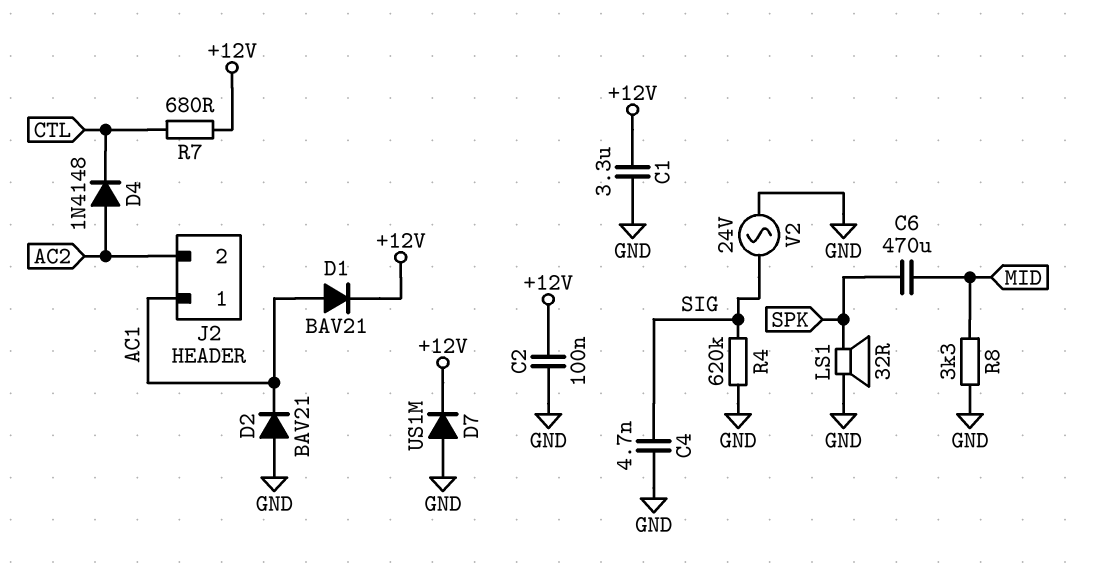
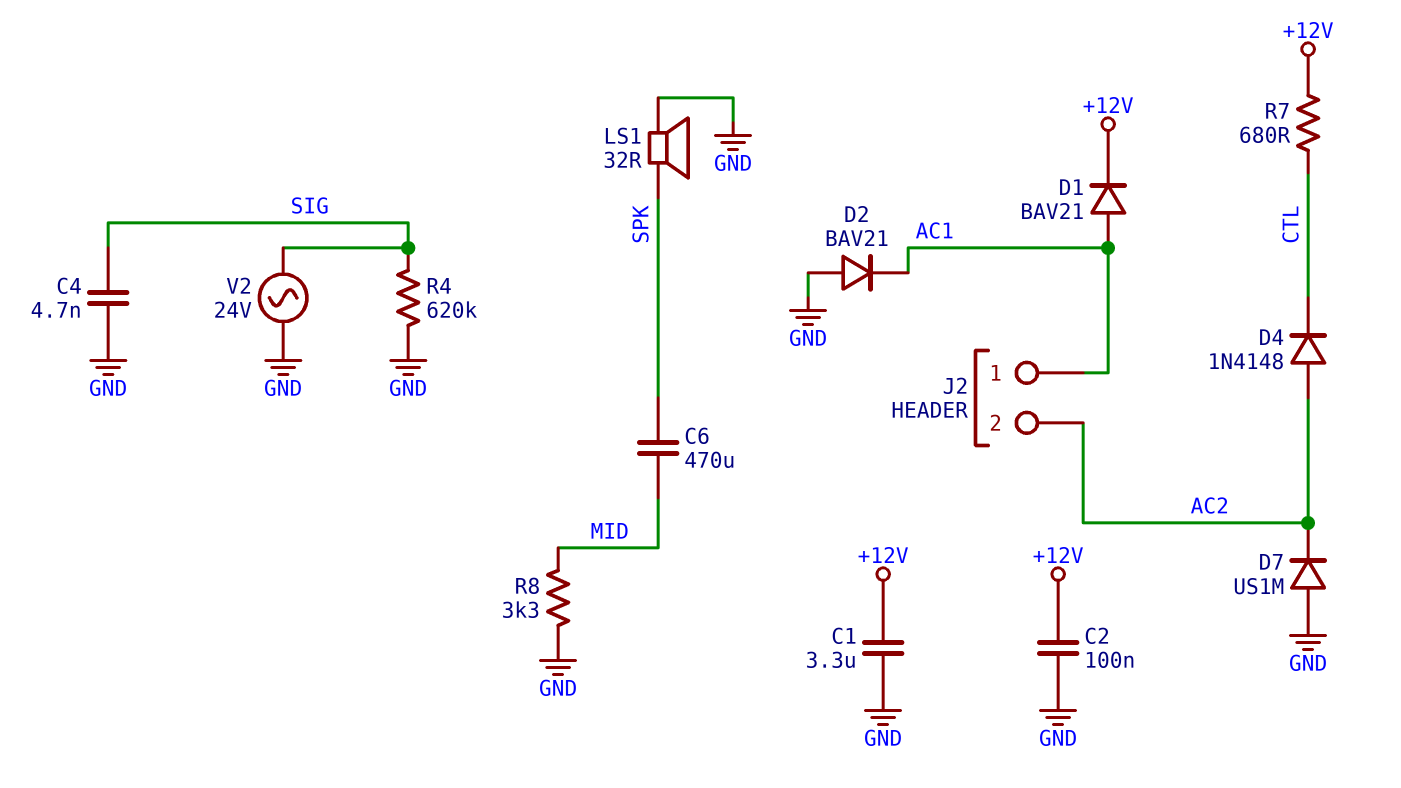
D7: diode US1M (A GND, K +12V) -> diode US1M (A GND, K AC2)

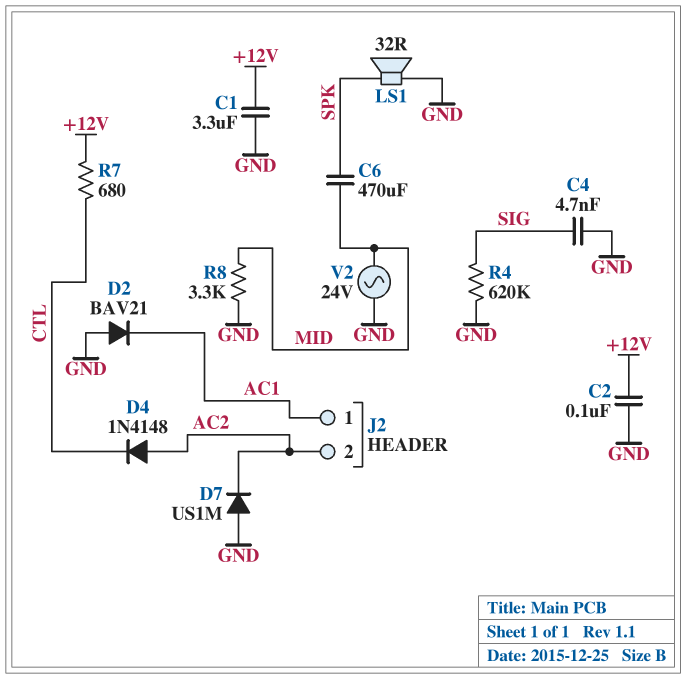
D1: diode BAV21 (A AC1, K +12V) -> none
V2: AC 24V (GND, SIG) -> AC 24V (GND, MID)

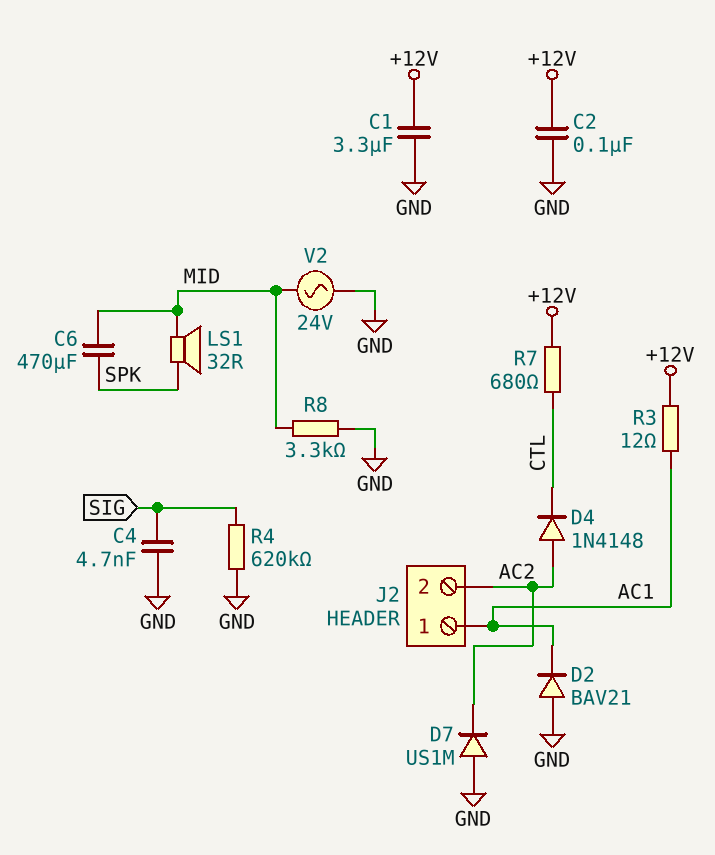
LS1: speaker 32R (GND, SPK) -> speaker 32R (MID, SPK)
R3: none -> 12 (+12V, AC1)

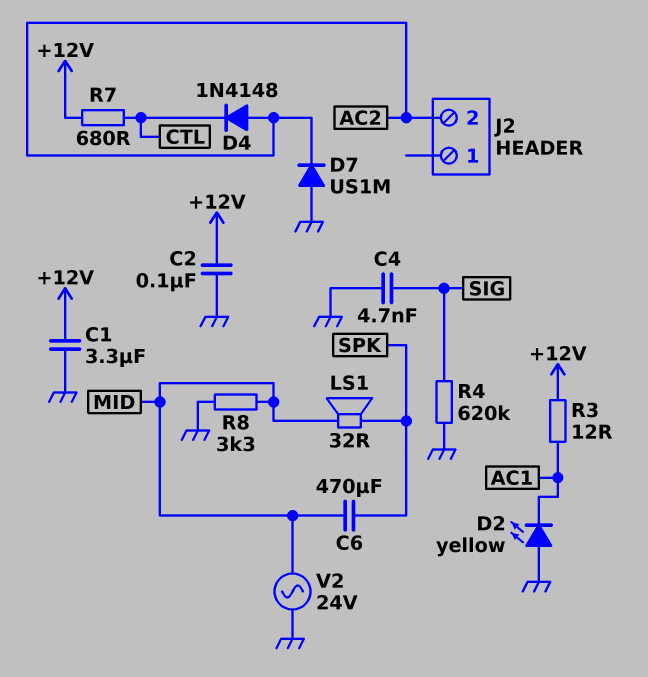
D2: diode BAV21 (A GND, K AC1) -> LED yellow (A GND, K AC1)
J2 pin 1: AC1 -> none

